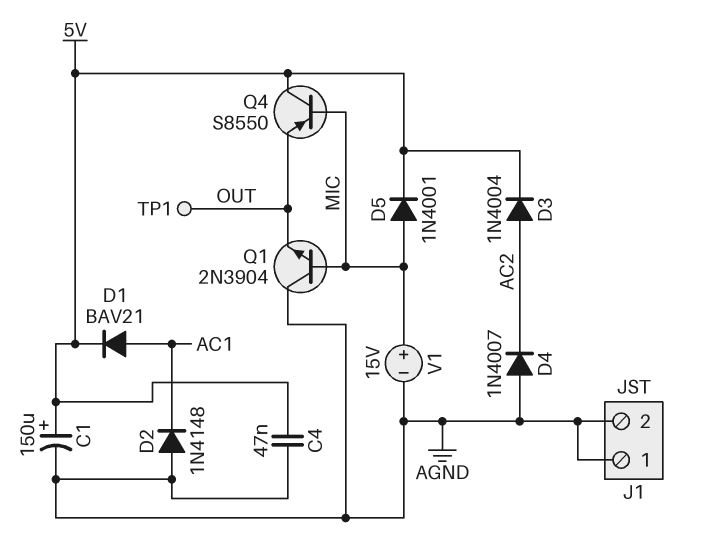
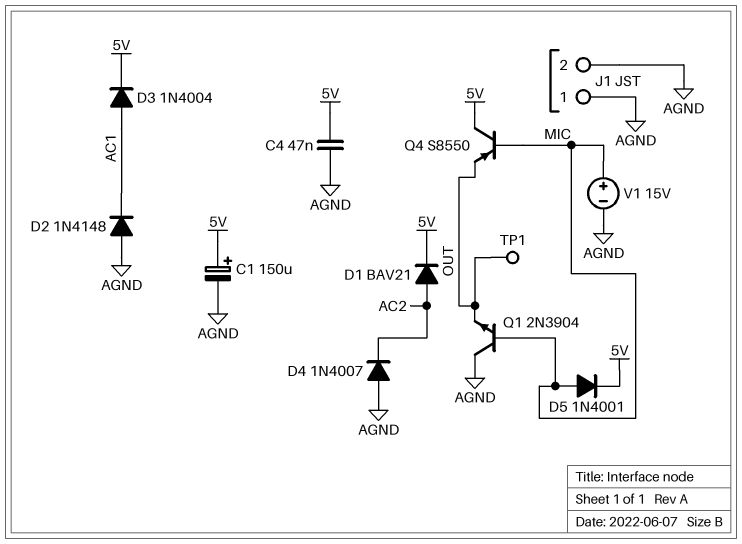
D1: diode BAV21 (A AC1, K 5V) -> diode BAV21 (A AC2, K 5V)
D3: diode 1N4004 (A AC2, K 5V) -> diode 1N4004 (A AC1, K 5V)

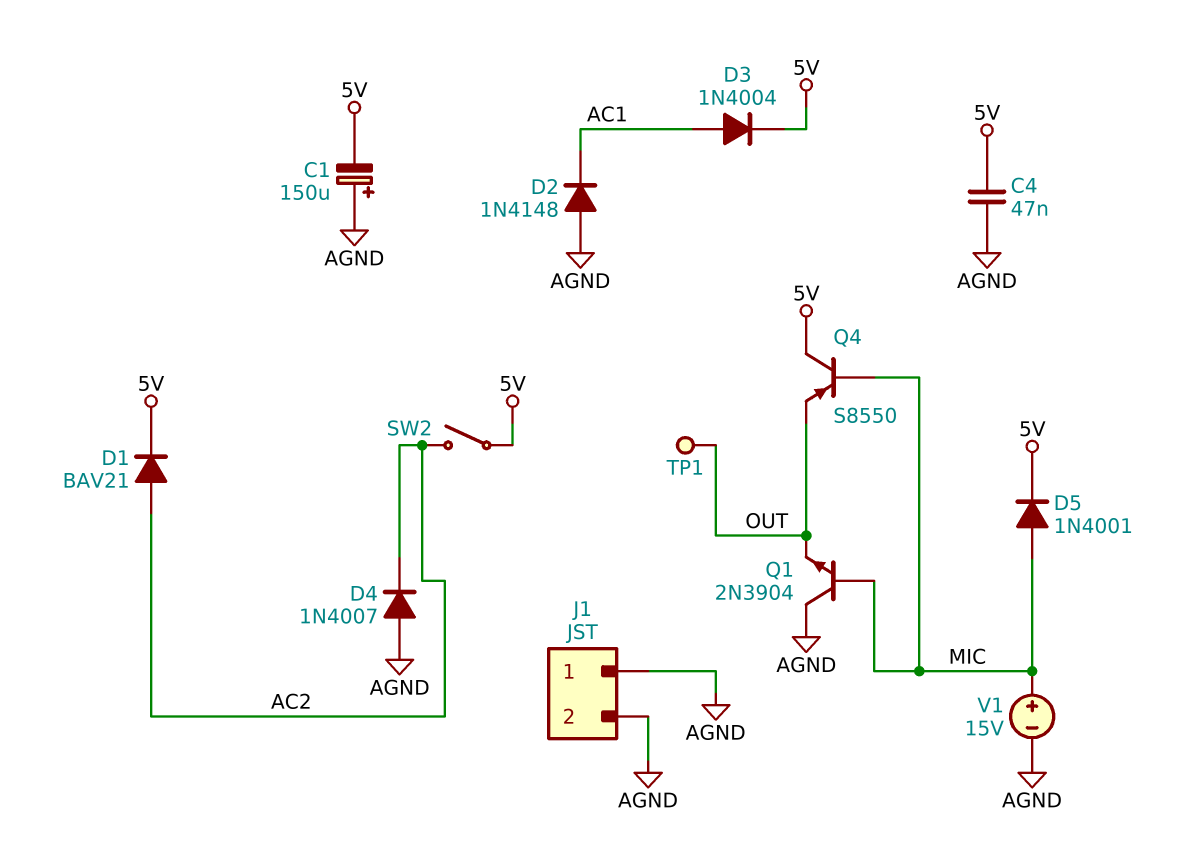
C1: 150uF (plus 5V, minus AGND) -> 150uF (plus AGND, minus 5V)
SW2: none -> switch (5V, AC2)

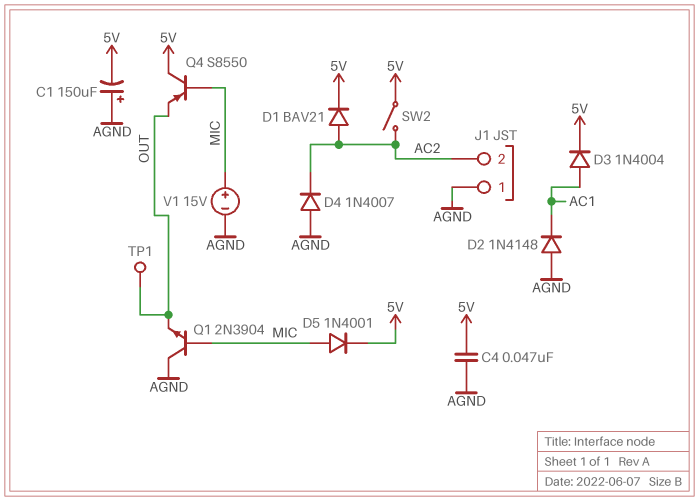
J1 pin 2: AGND -> AC2

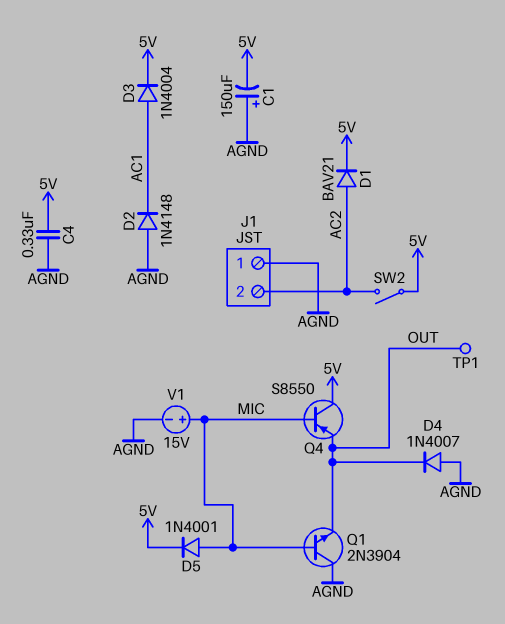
C4: 47nF (5V, AGND) -> 330nF (5V, AGND)
D4: diode 1N4007 (A AGND, K AC2) -> diode 1N4007 (A AGND, K OUT)

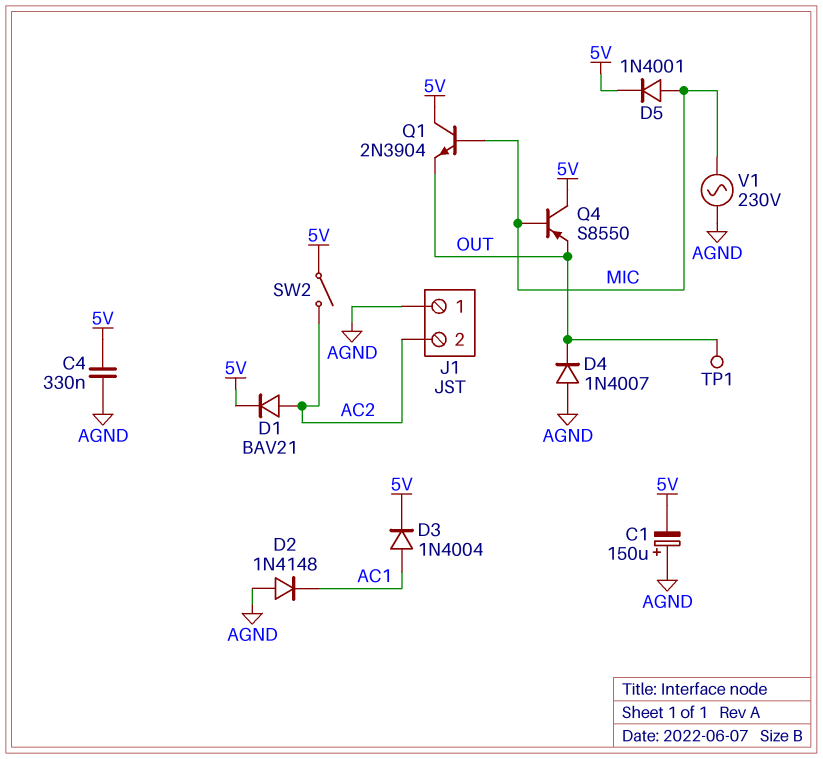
Q1: NPN 2N3904 (B MIC, C AGND, E OUT) -> NPN 2N3904 (B MIC, C 5V, E OUT)
V1: 15V (plus MIC, minus AGND) -> AC 230V (AGND, MIC)

